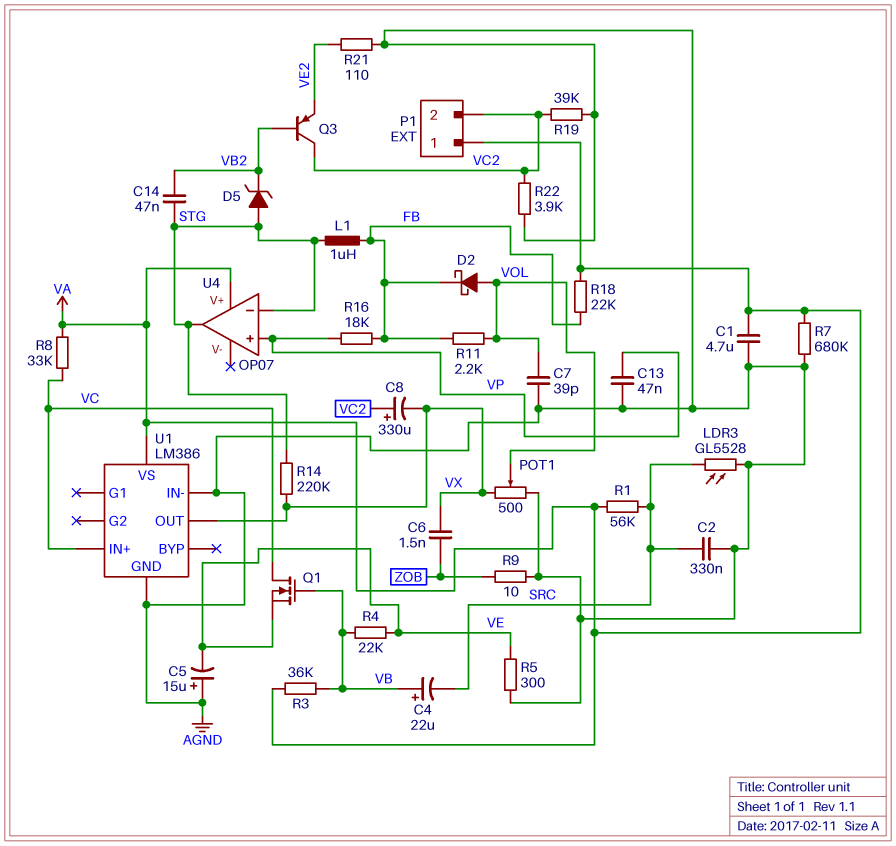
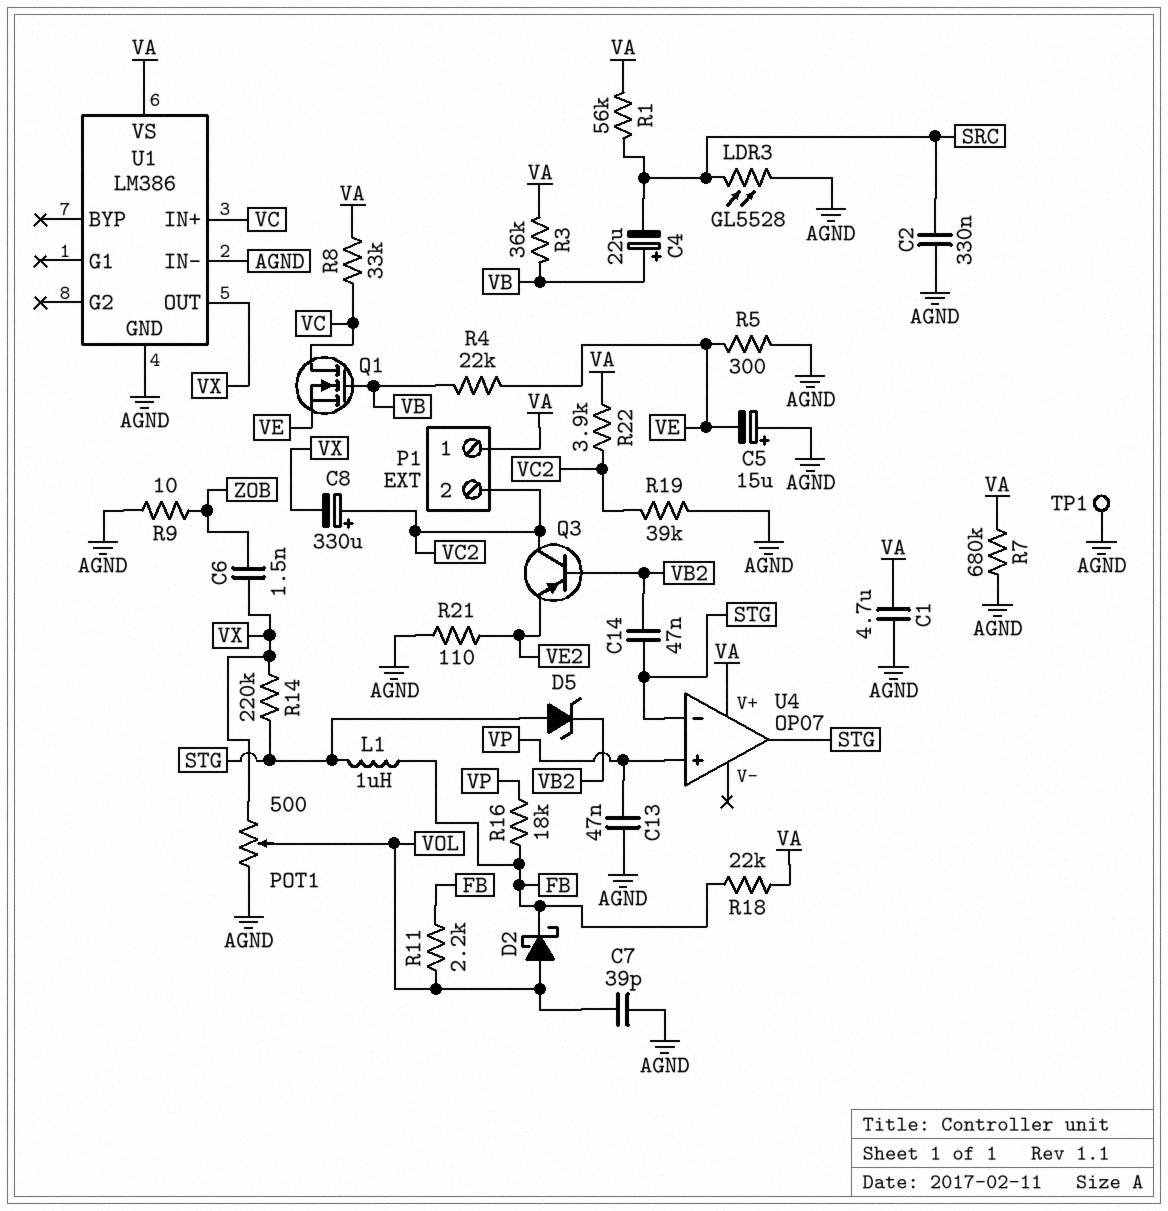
R22: 3.9k (AGND, VC2) -> 3.9k (VA, VC2)
TP1: none -> test point (AGND)

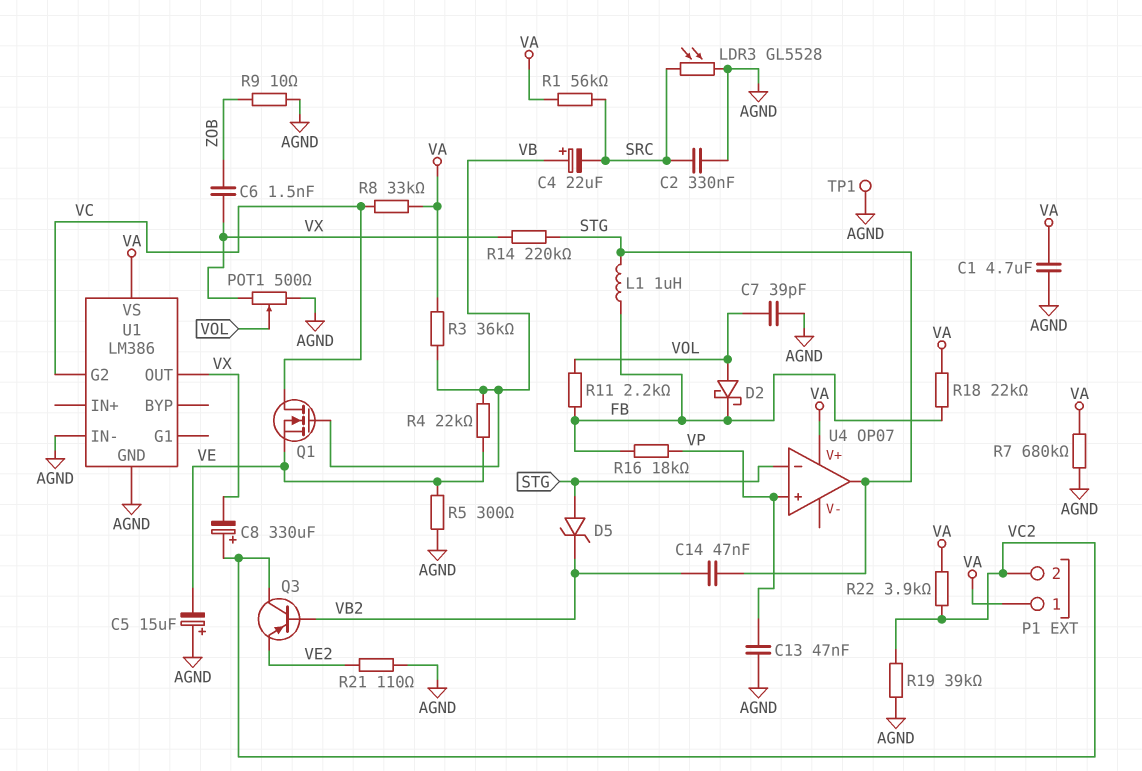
U1 pin G2: none -> VC
U1 pin IN+: VC -> none

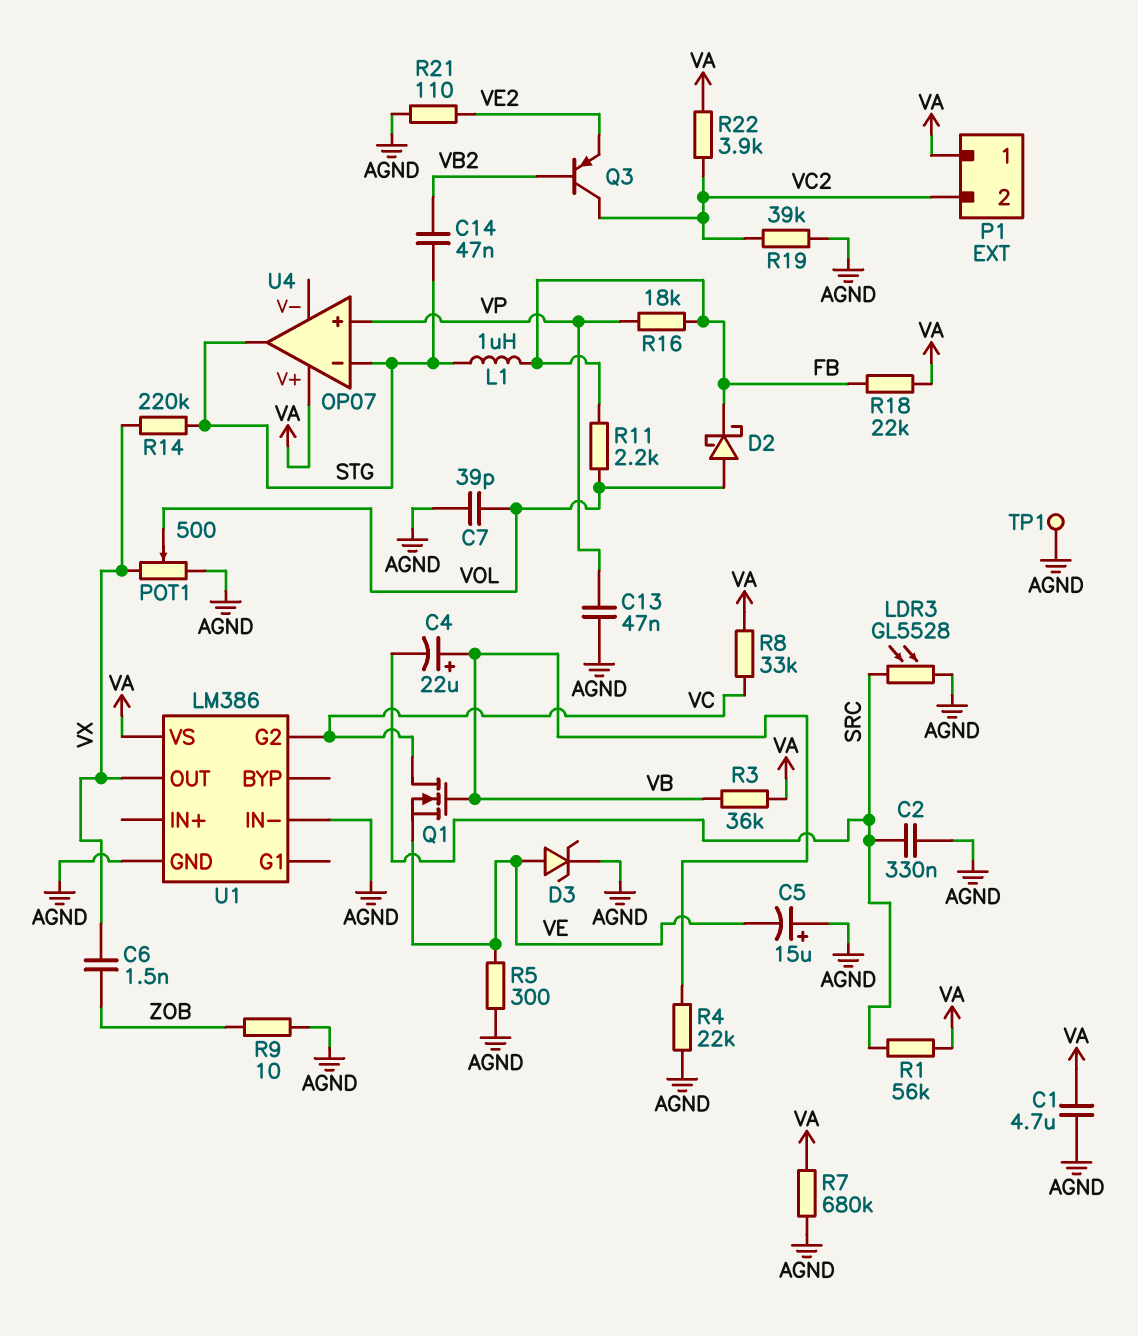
C8: 330uF (plus VC2, minus VX) -> none
D3: none -> zener (A VE, K AGND)
D5: zener (A STG, K VB2) -> none
R4: 22k (VB, VE) -> 22k (AGND, VB)

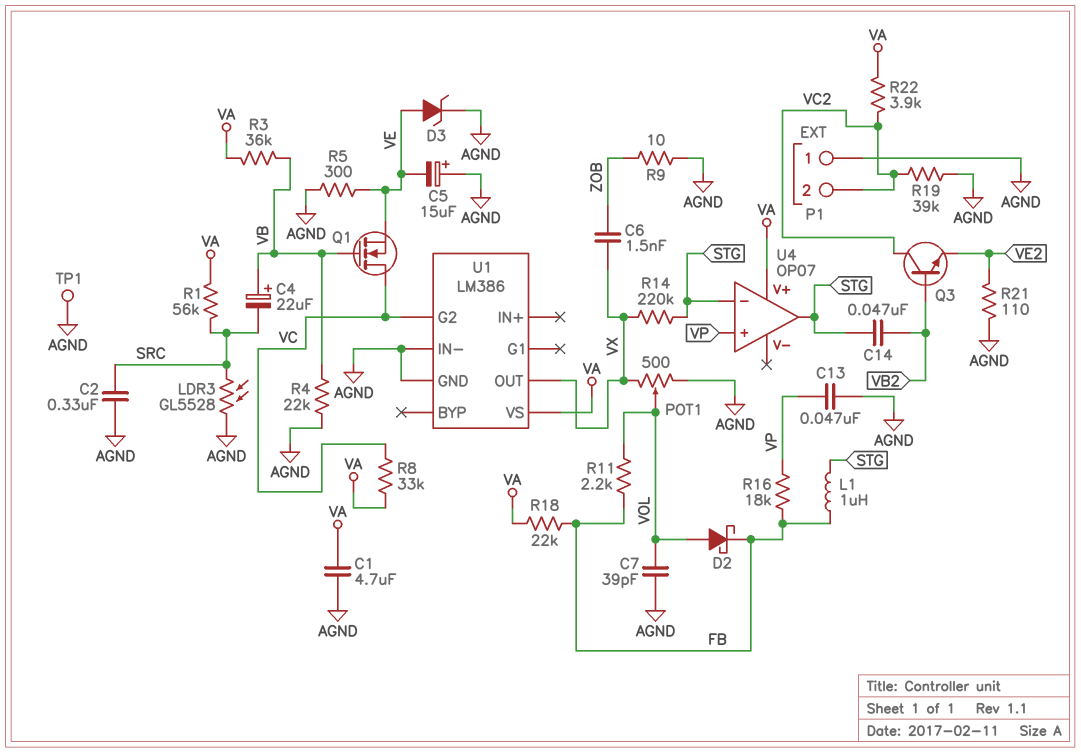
P1 pin 1: VA -> AGND
Q3: PNP (B VB2, C VC2, E VE2) -> NPN (B VB2, C VC2, E VE2)
R7: 680k (AGND, VA) -> none

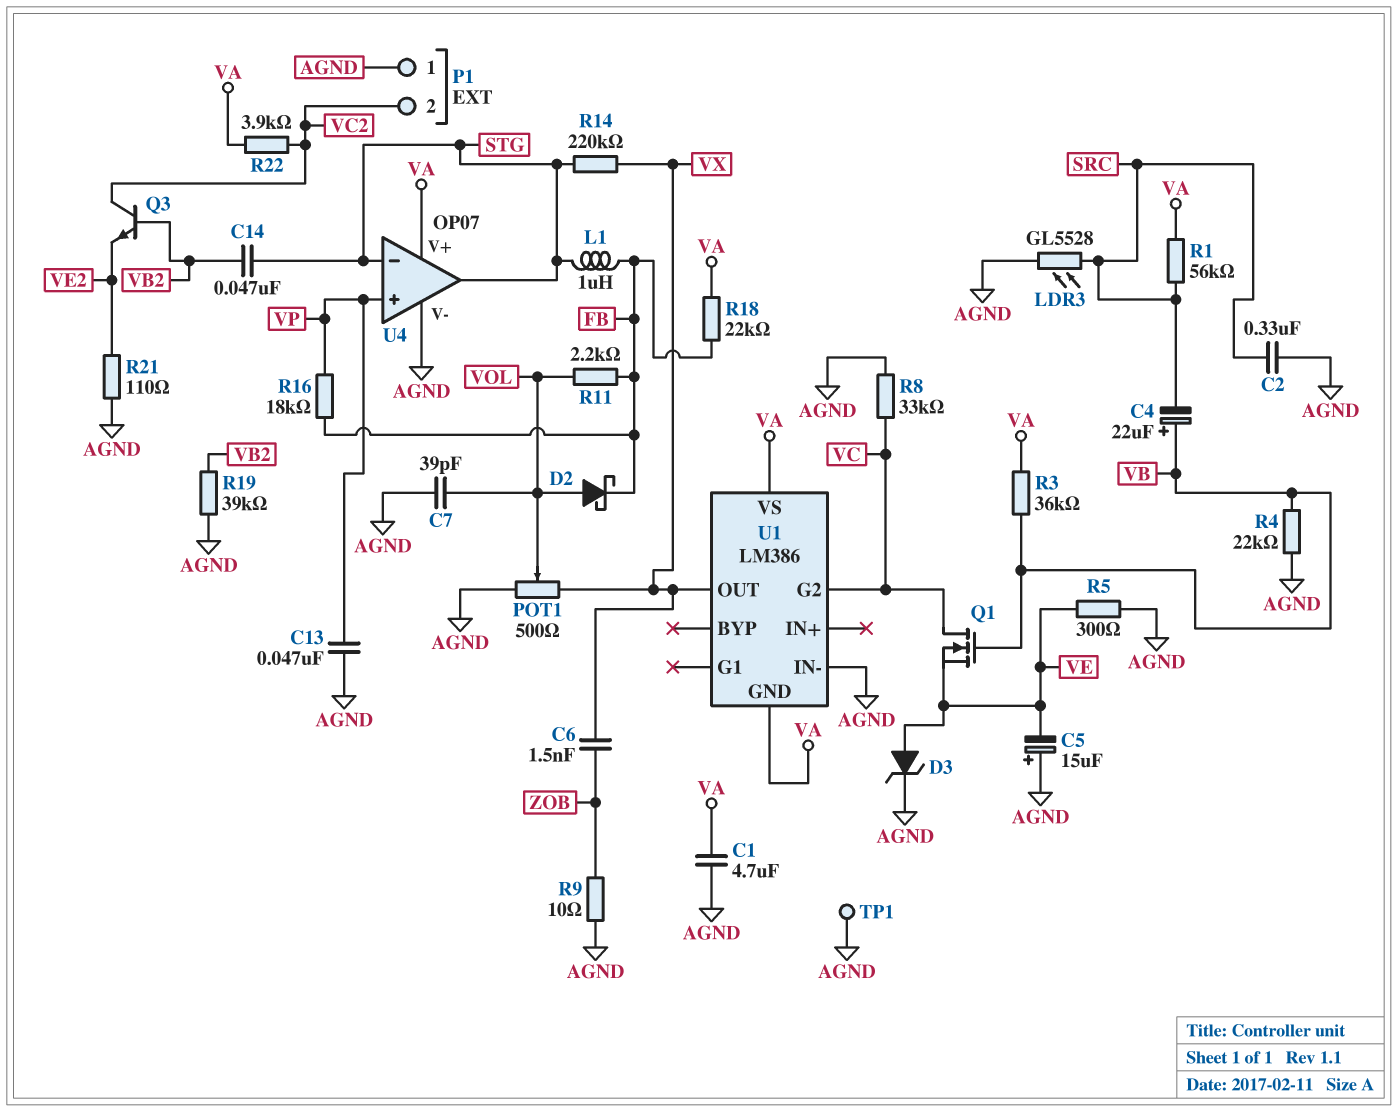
R8: 33k (VA, VC) -> 33k (AGND, VC)
R19: 39k (AGND, VC2) -> 39k (AGND, VB2)
U1 pin GND: AGND -> VA
U4 pin V-: none -> AGND

